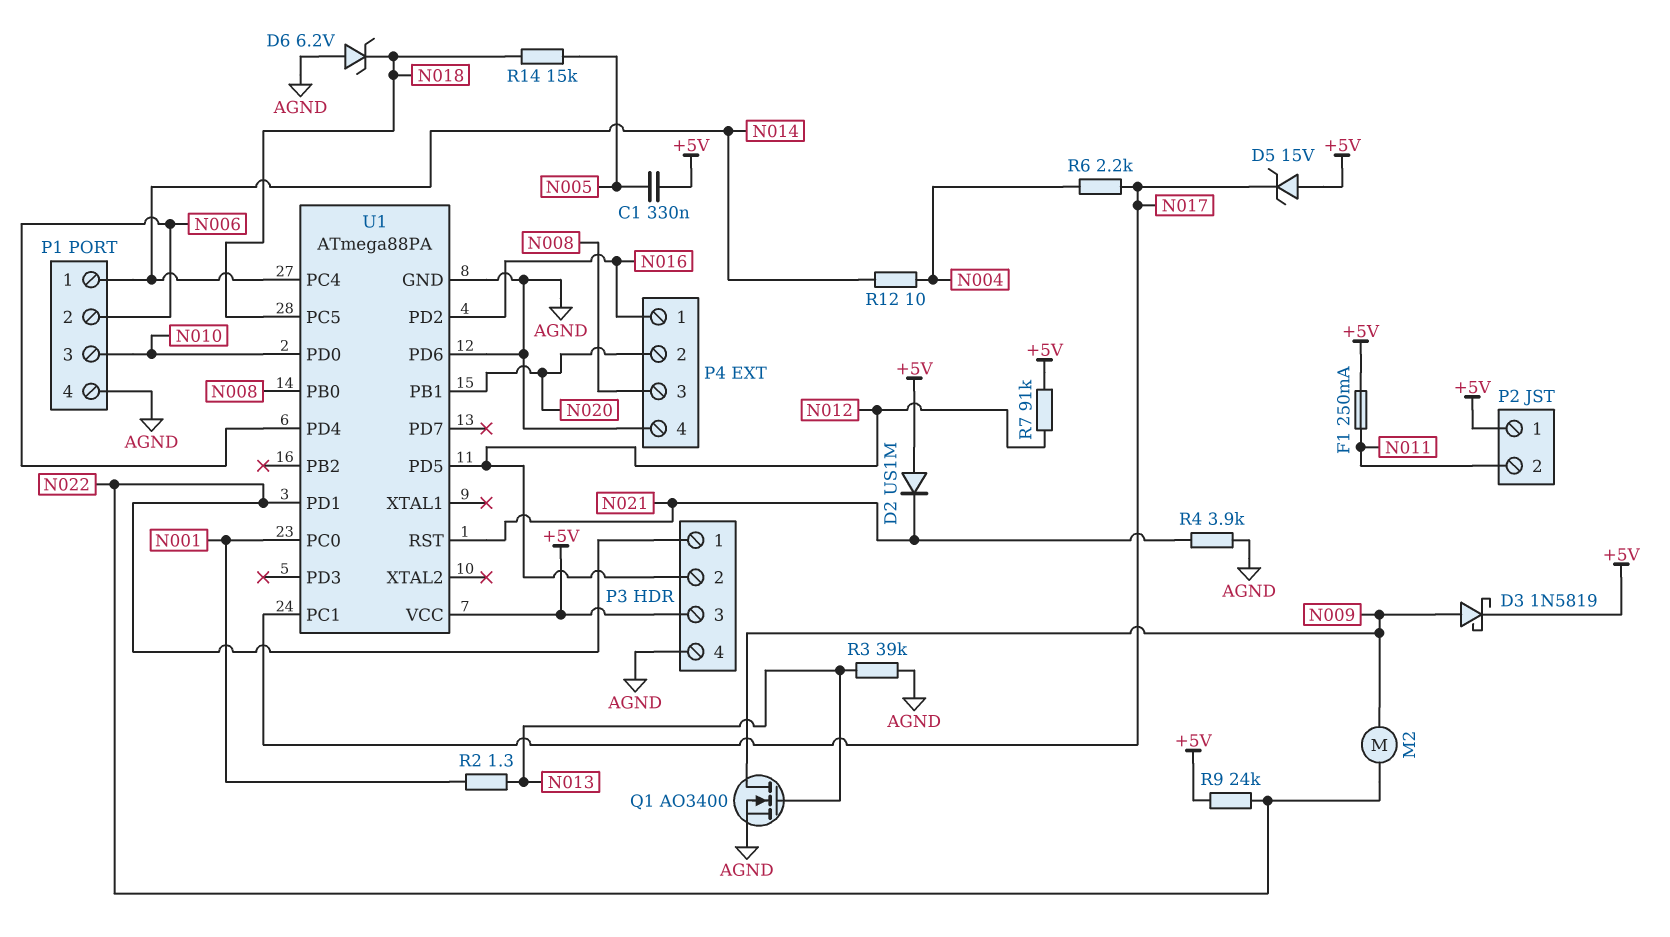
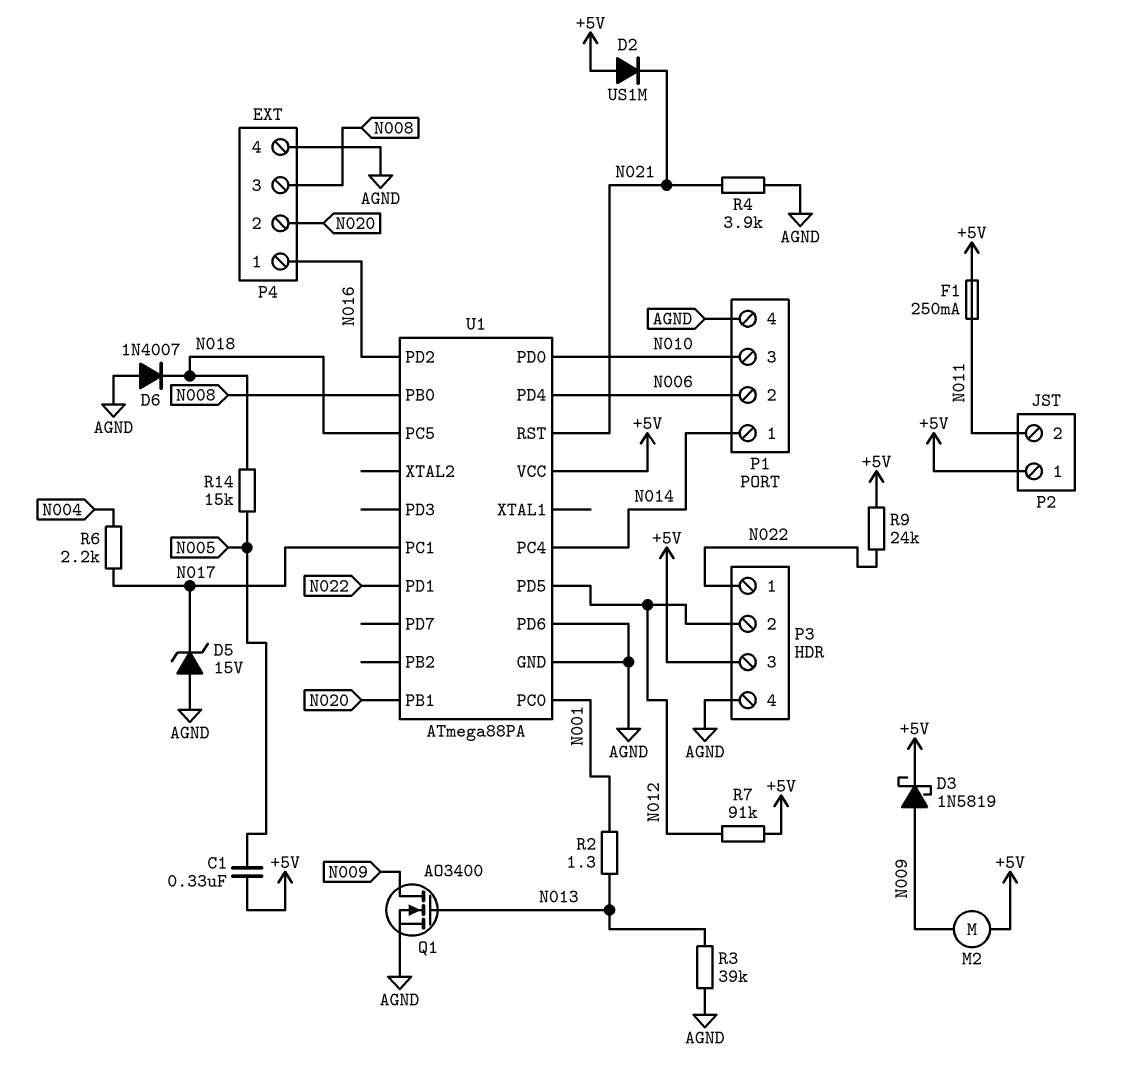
D5: zener 15V (A +5V, K N017) -> zener 15V (A AGND, K N017)
D6: zener 6.2V (A AGND, K N018) -> diode 1N4007 (A AGND, K N018)
M2: motor (N009, N022) -> motor (+5V, N009)
R12: 10 (N004, N014) -> none

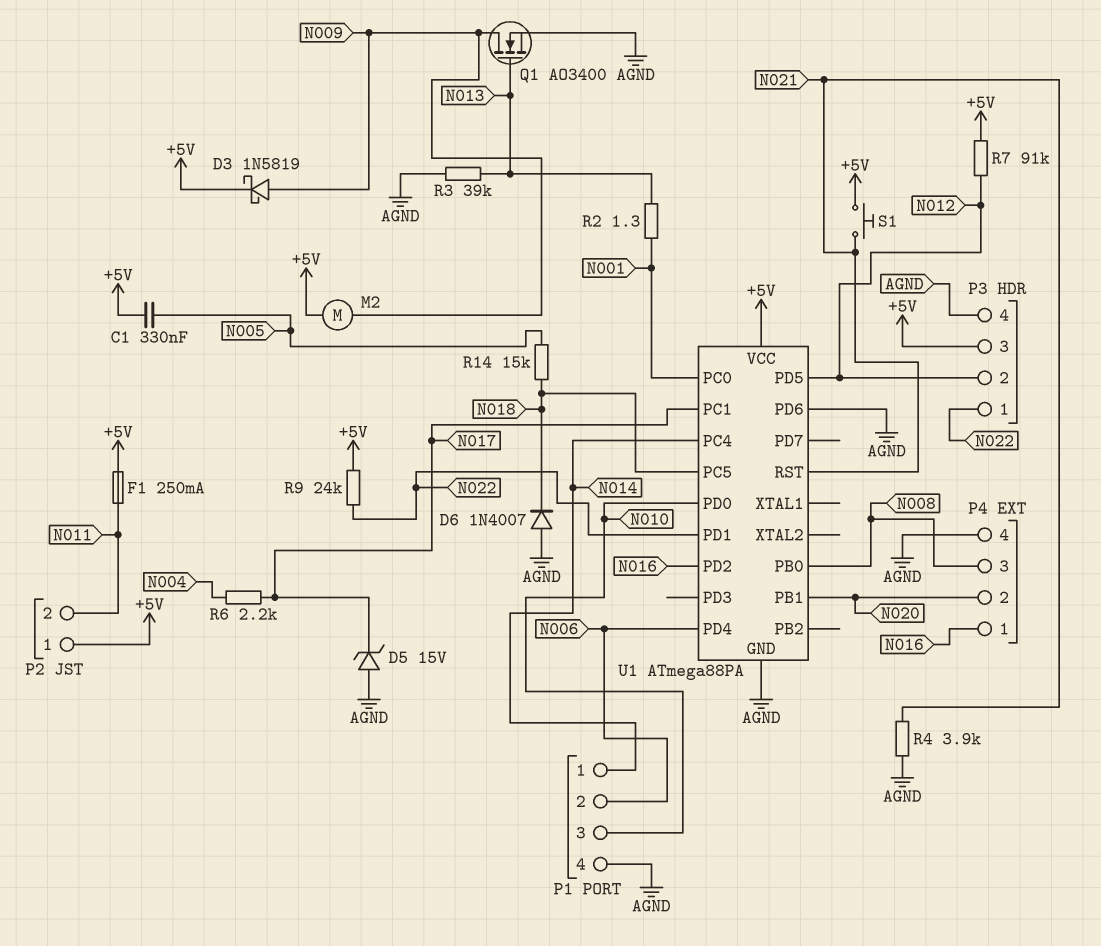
D2: diode US1M (A +5V, K N021) -> none
S1: none -> button (+5V, N021)

